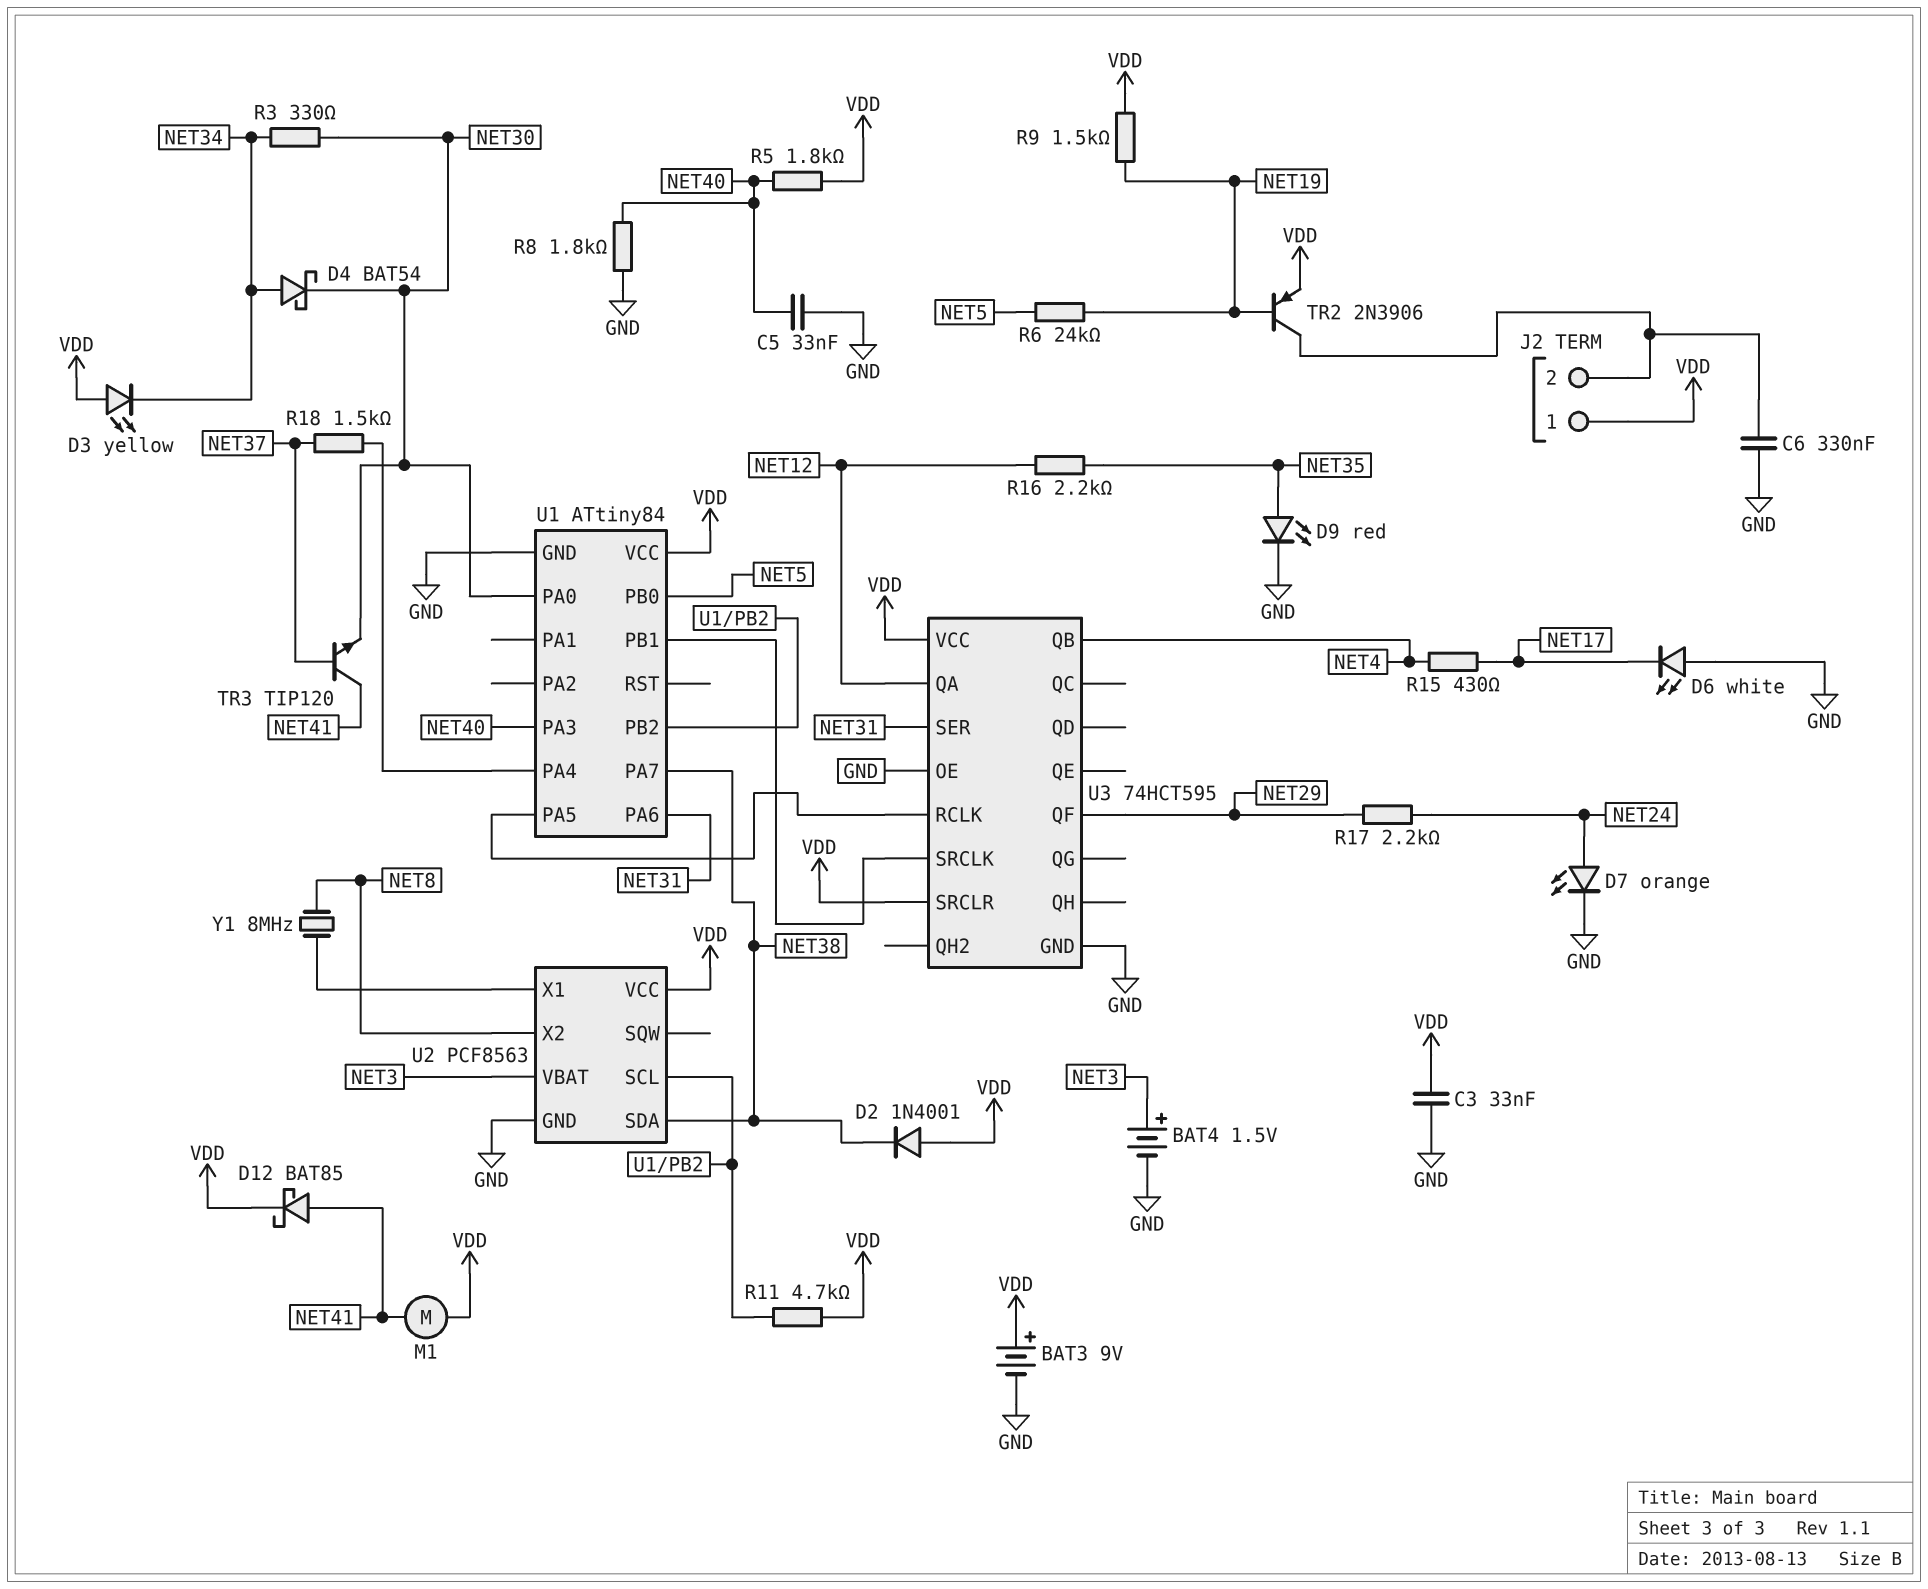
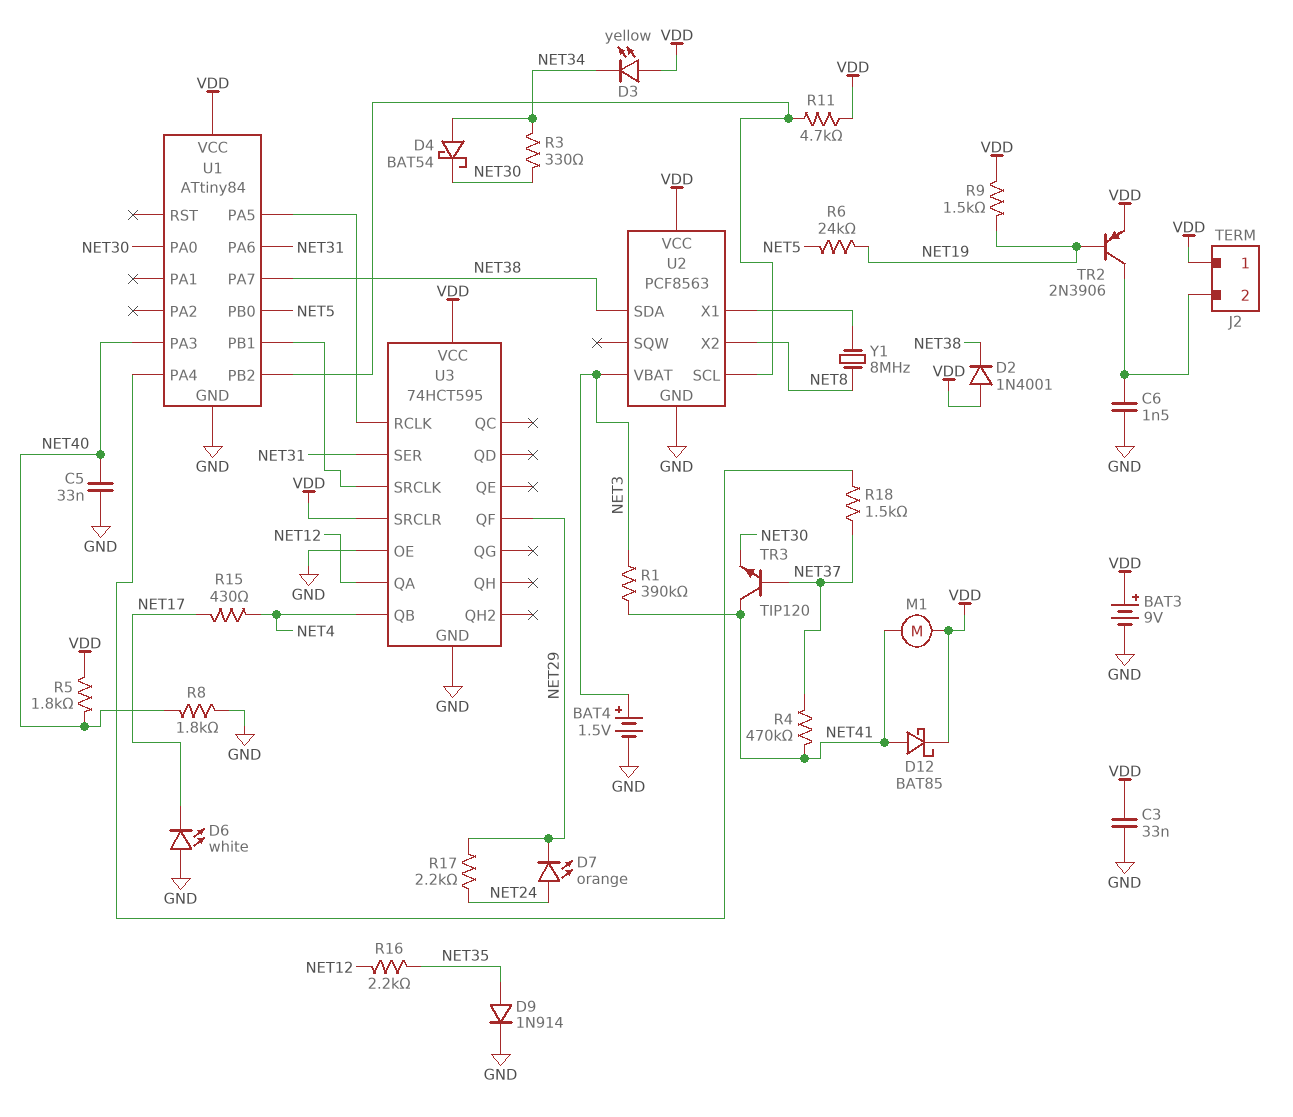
C6: 330nF (GND, J2/2) -> 1.5nF (GND, J2/2)
D7: LED orange (A NET24, K GND) -> LED orange (A NET24, K NET29)
D9: LED red (A NET35, K GND) -> diode 1N914 (A NET35, K GND)
R1: none -> 390k (NET3, NET41)
R4: none -> 470k (NET37, NET41)

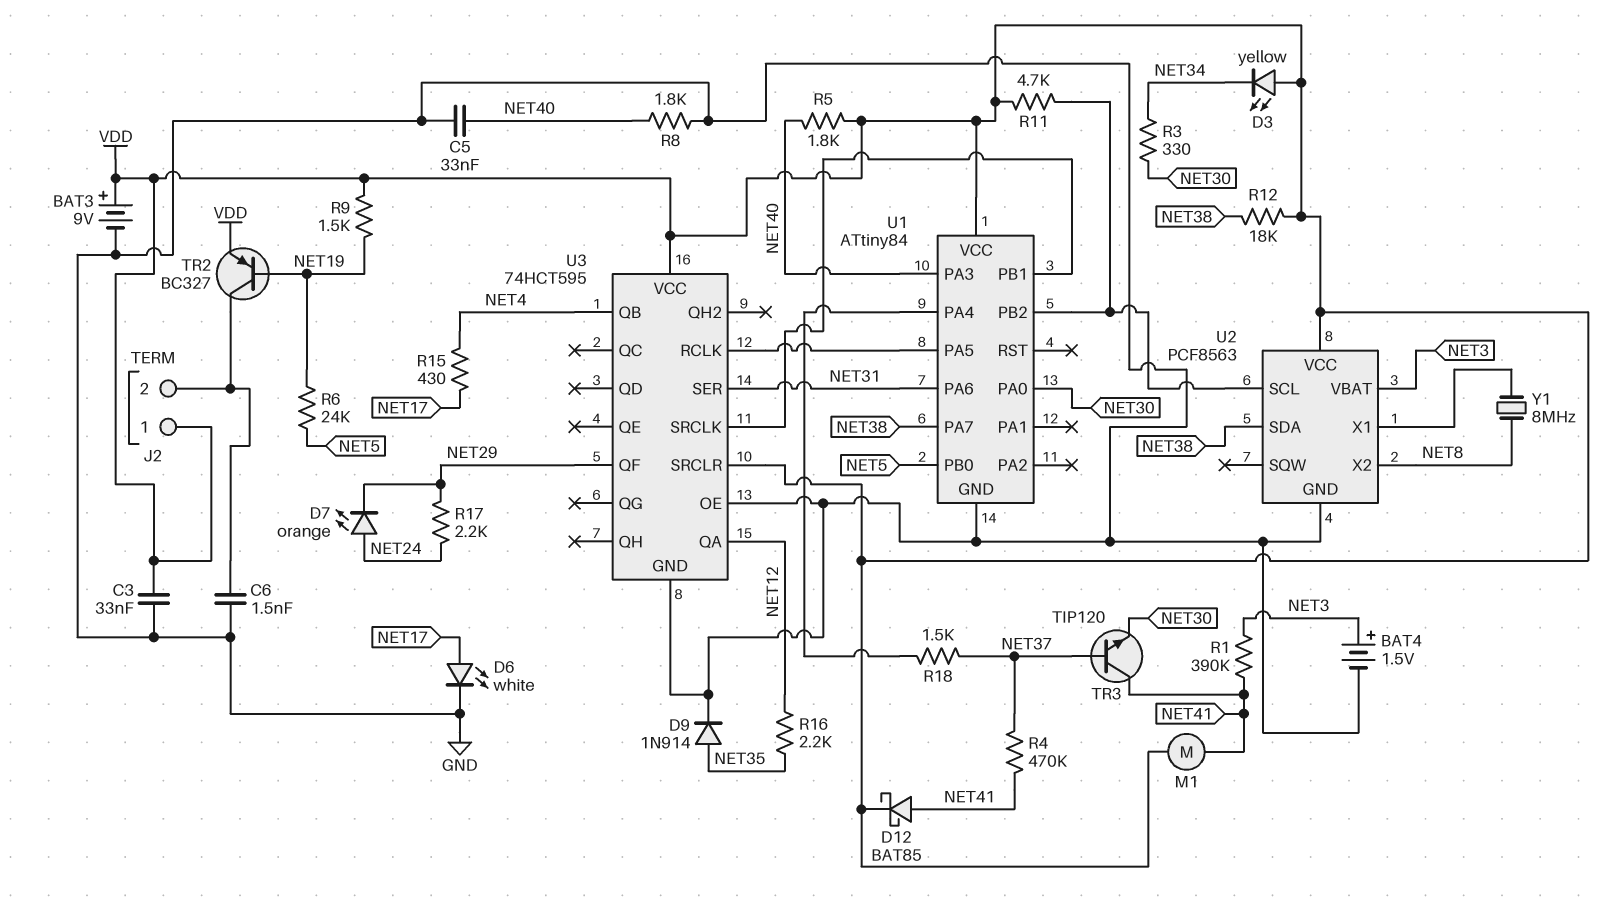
D2: diode 1N4001 (A VDD, K NET38) -> none
D4: schottky BAT54 (A NET34, K NET30) -> none
D6: LED white (A GND, K NET17) -> LED white (A NET17, K GND)
R12: none -> 18k (NET38, VDD)
TR2: PNP 2N3906 (B NET19, C J2/2, E VDD) -> PNP BC327 (B NET19, C J2/2, E VDD)

